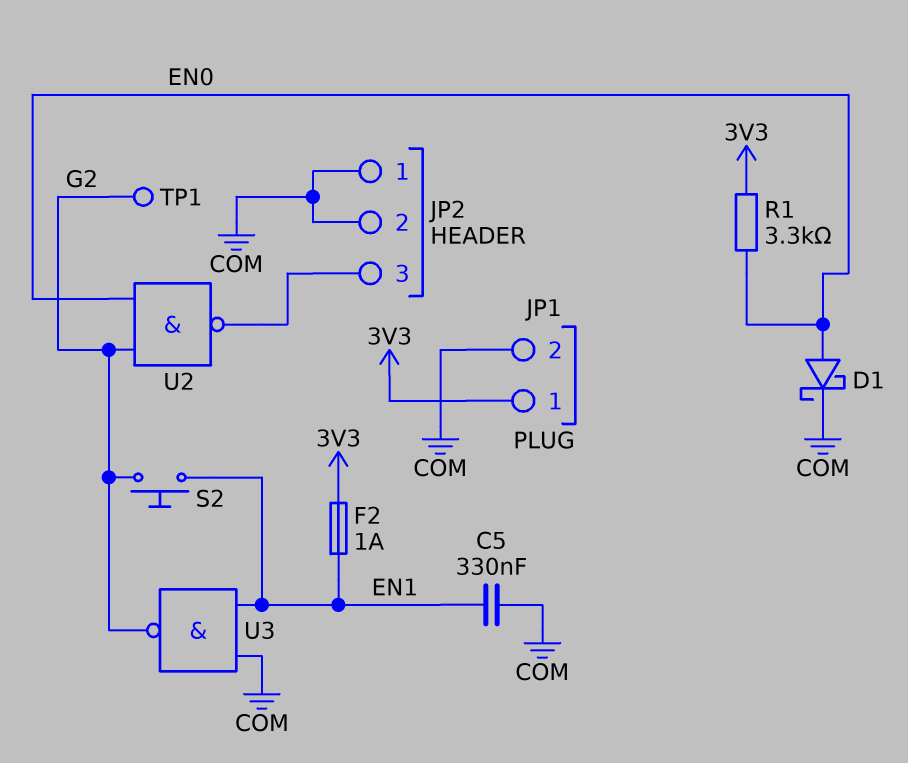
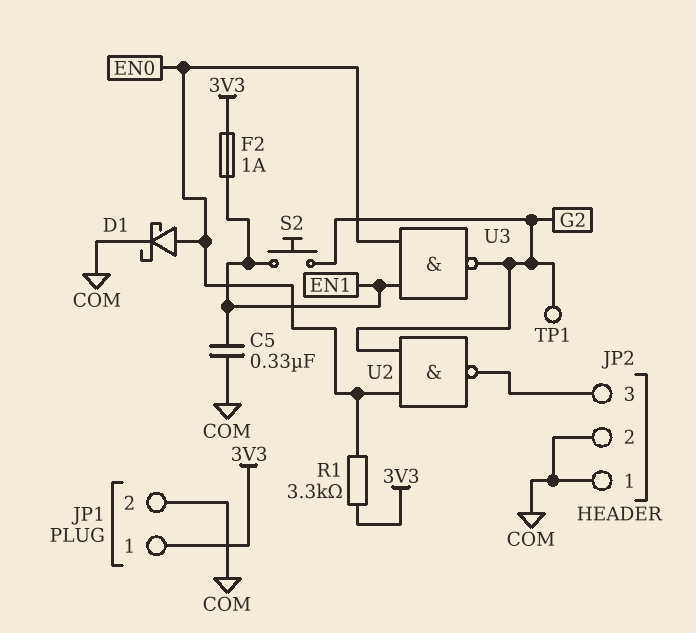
U3: NAND (in COM, in EN1, out G2) -> NAND (in EN0, in EN1, out G2)

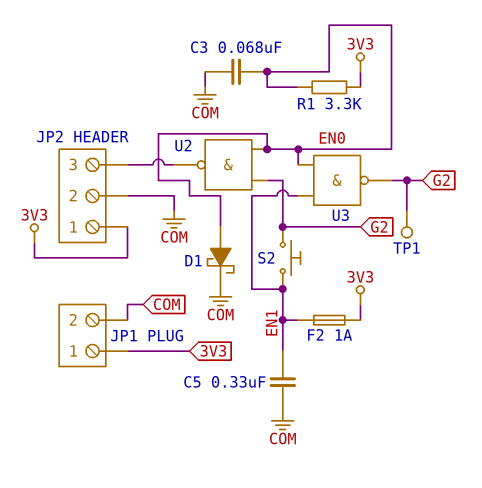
C3: none -> 68nF (COM, EN0)
JP2 pin 1: COM -> 3V3

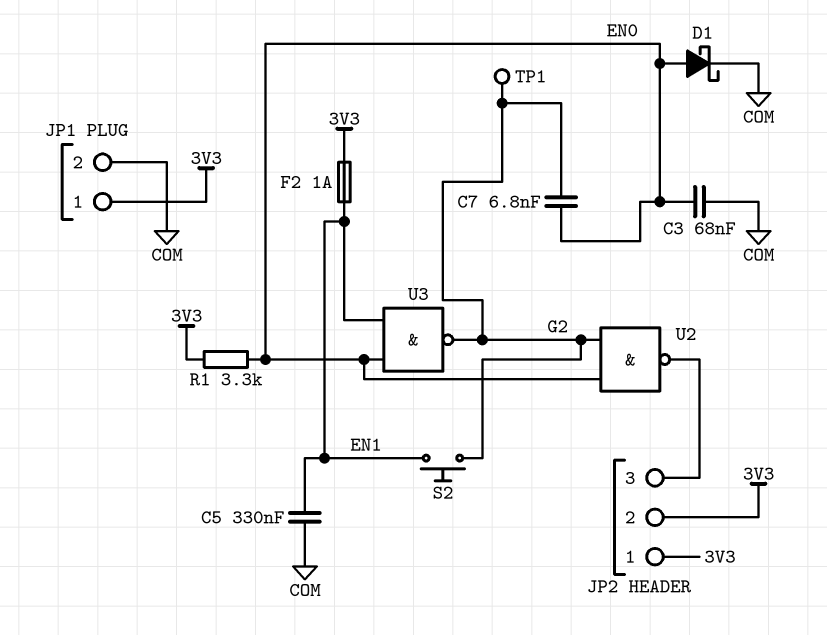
C7: none -> 6.8nF (EN0, G2)
JP2 pin 2: COM -> 3V3

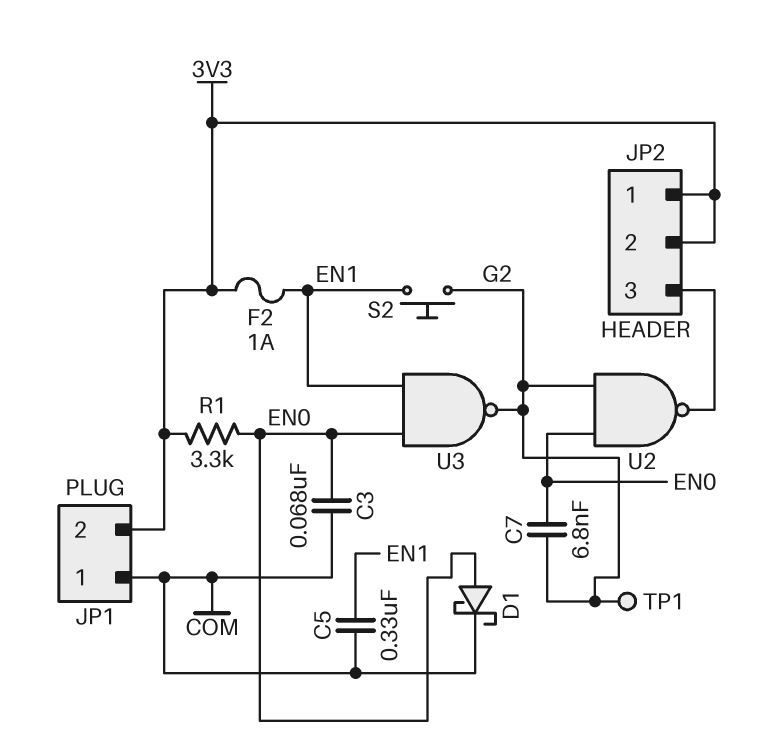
JP1 pin 1: 3V3 -> COM
JP1 pin 2: COM -> 3V3

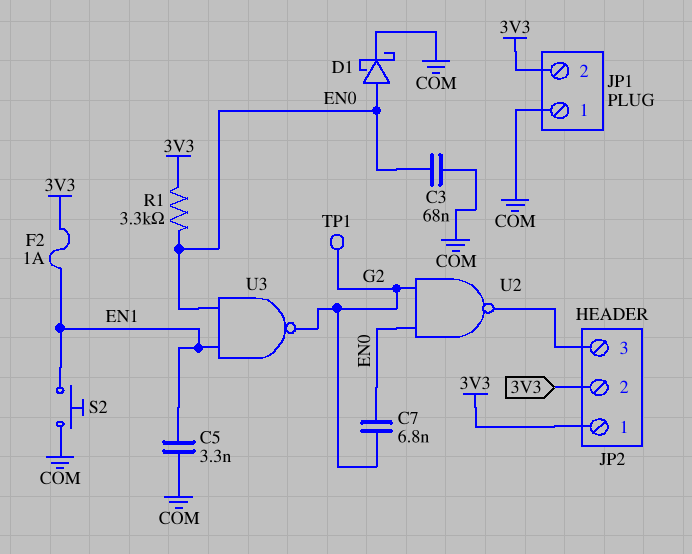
C5: 330nF (COM, EN1) -> 3.3nF (COM, EN1)
S2: button (EN1, G2) -> button (COM, EN1)

